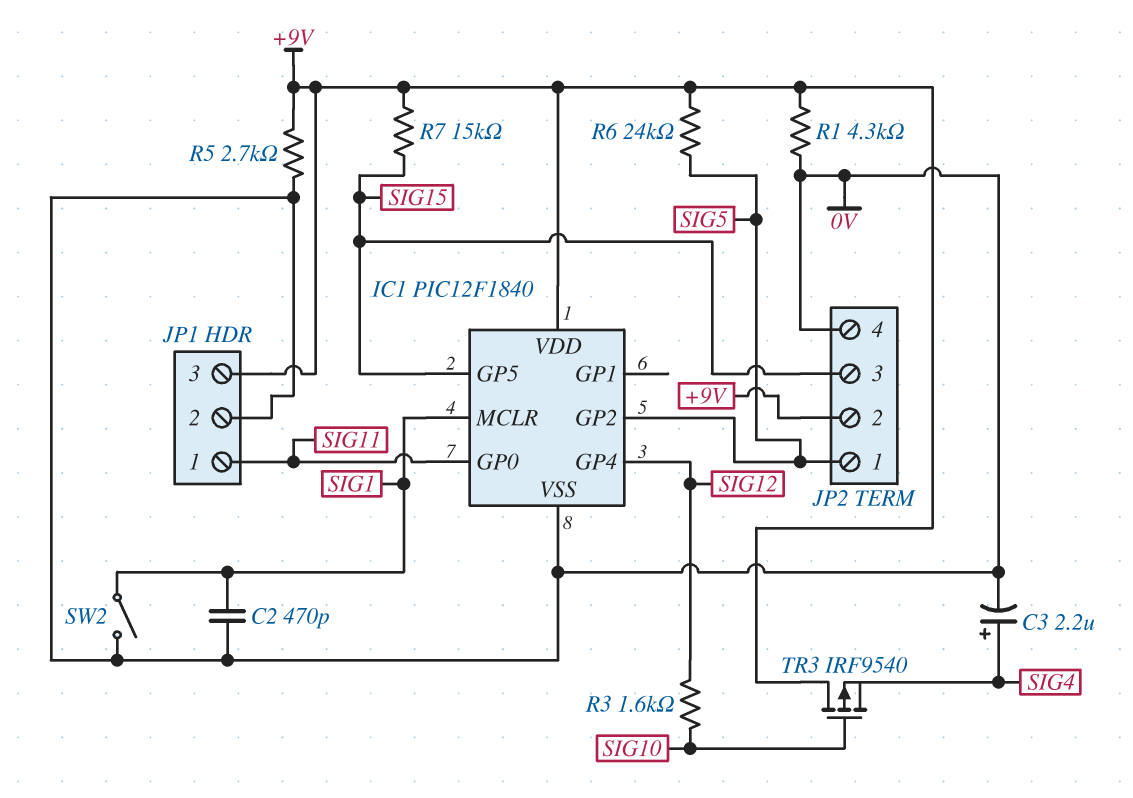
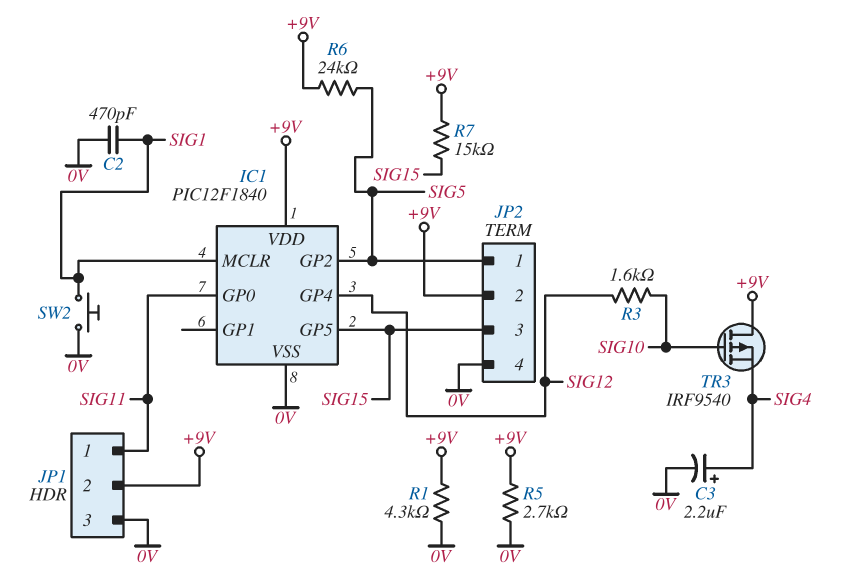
JP1 pin 2: 0V -> +9V
JP1 pin 3: +9V -> 0V
SW2: switch (0V, SIG1) -> button (0V, SIG1)

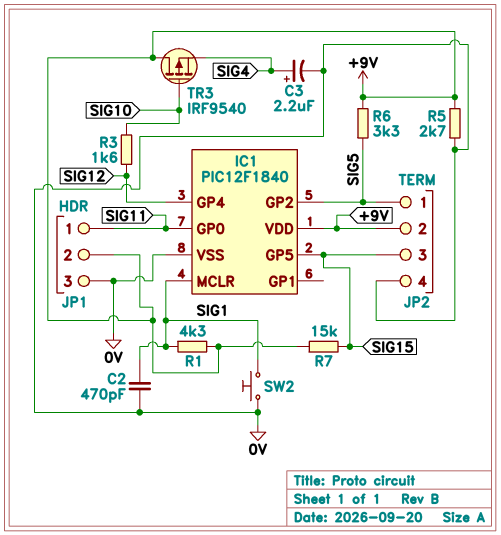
R1: 4.3k (+9V, 0V) -> 4.3k (+9V, SIG1)
R6: 24k (+9V, SIG5) -> 3.3k (+9V, SIG5)

